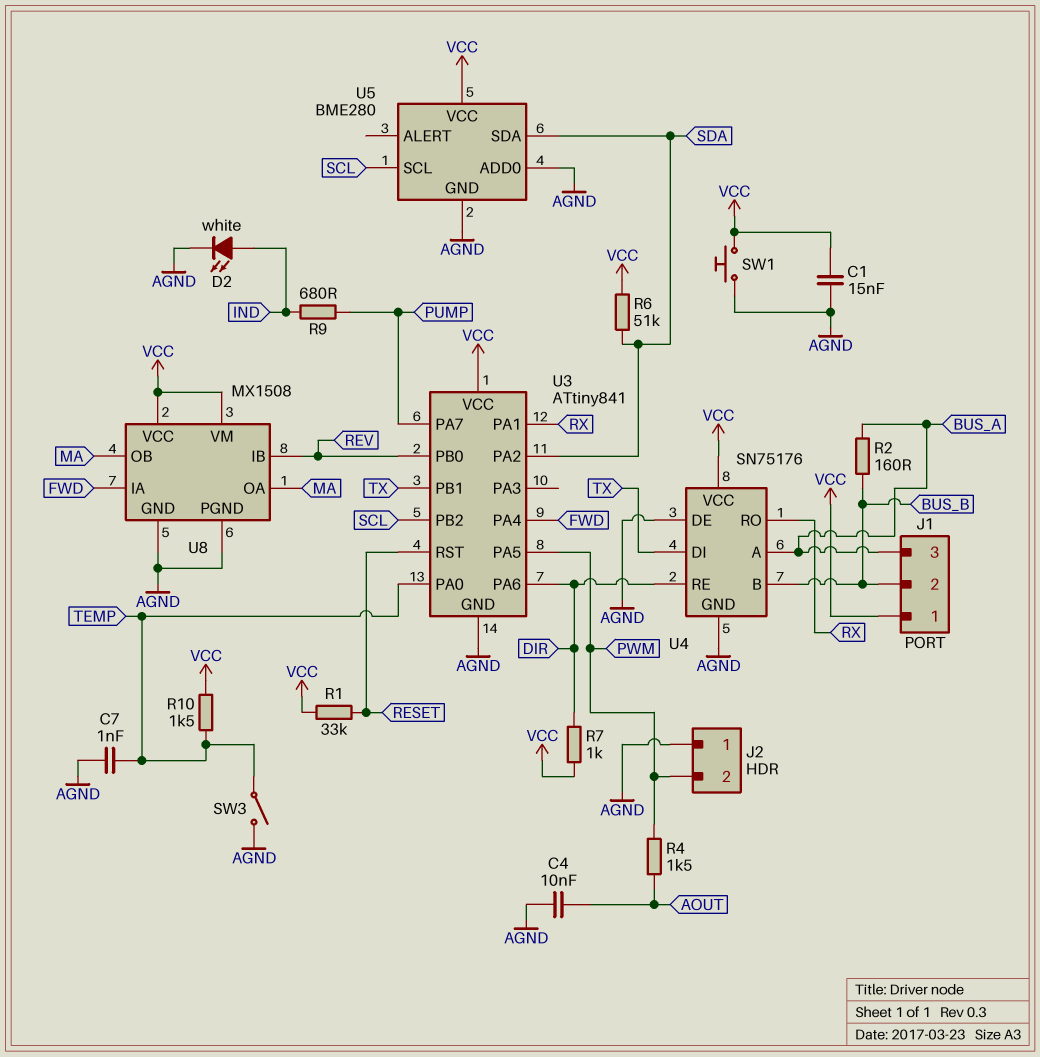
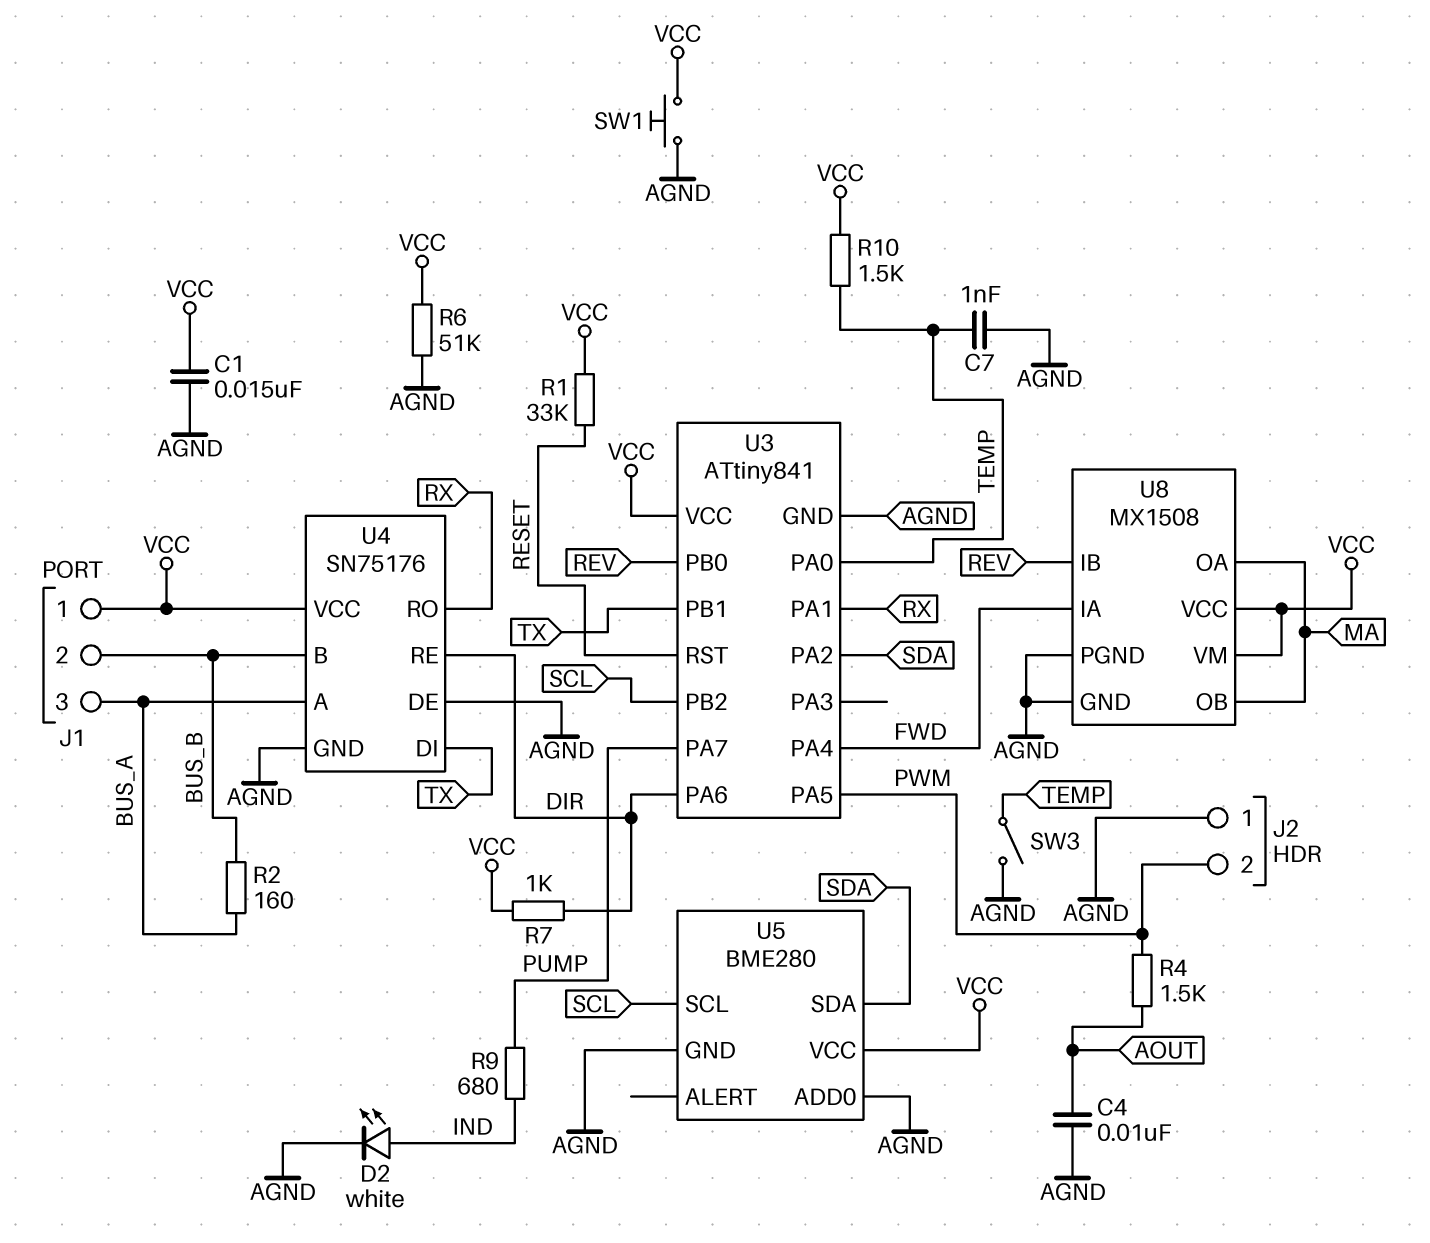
R6: 51k (SDA, VCC) -> 51k (AGND, VCC)

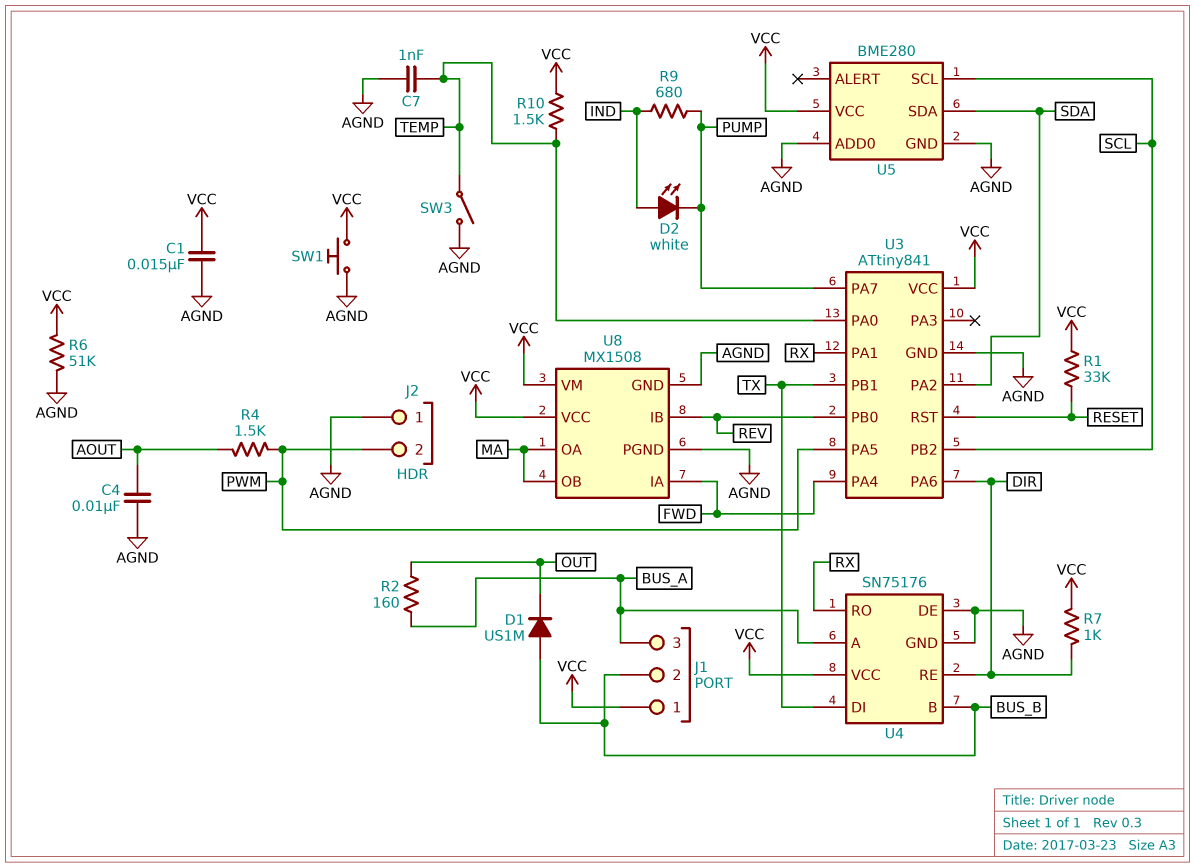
D1: none -> diode US1M (A BUS_B, K OUT)
D2: LED white (A IND, K AGND) -> LED white (A IND, K PUMP)
R2: 160 (BUS_A, BUS_B) -> 160 (BUS_A, OUT)

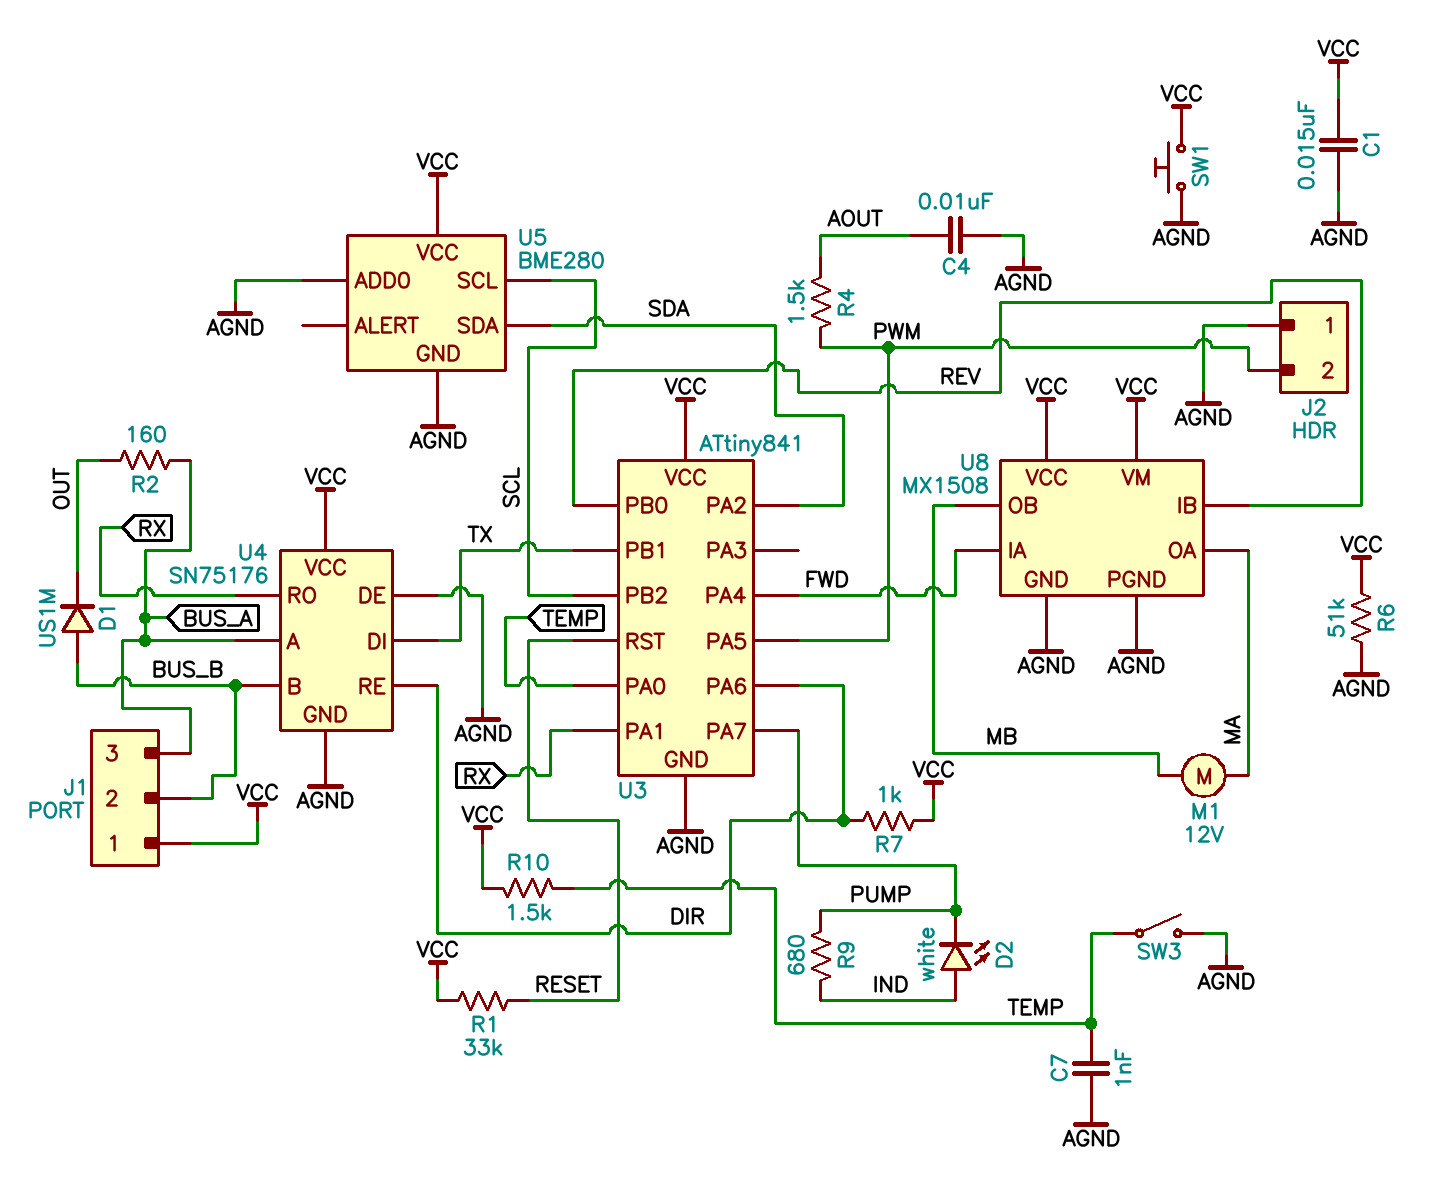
M1: none -> motor 12V (MA, MB)
U8 pin OB: MA -> MB

